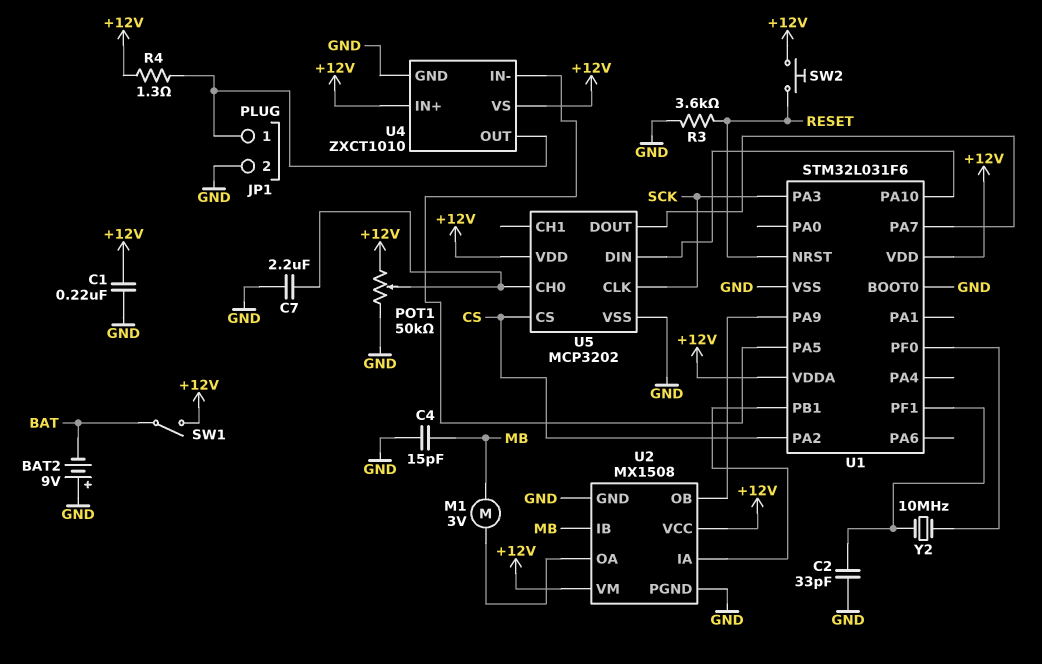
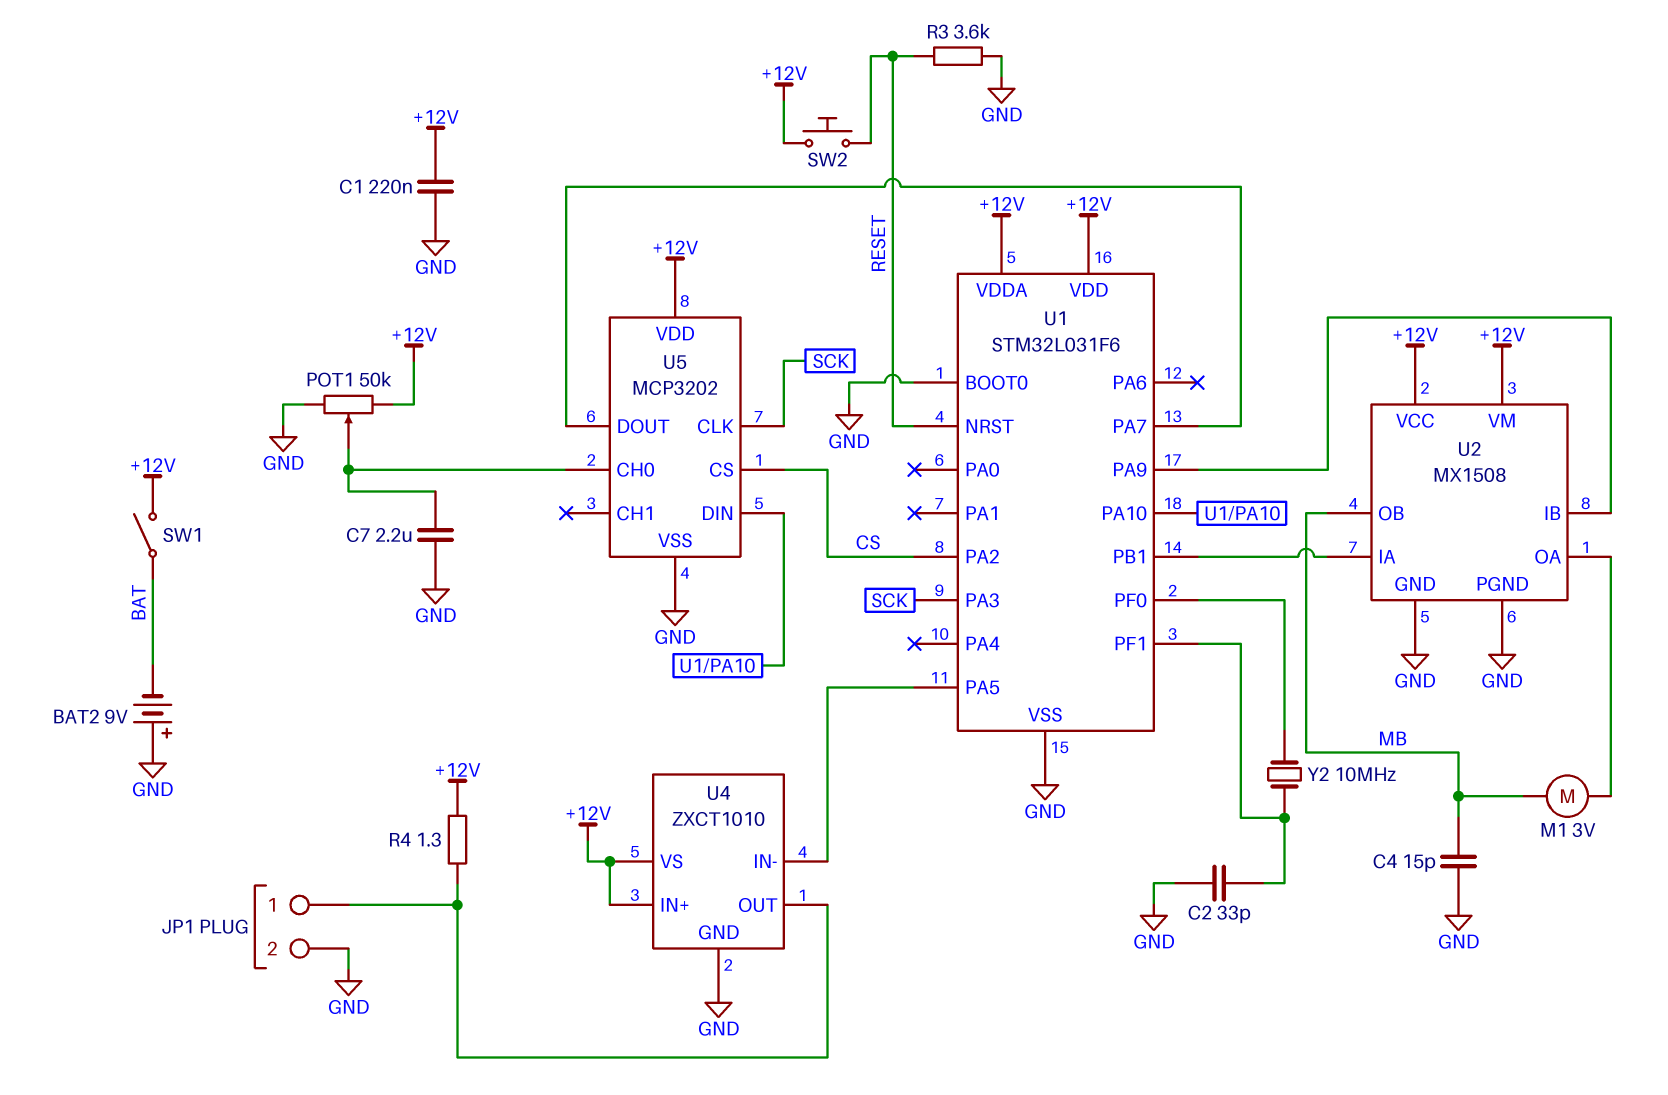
U2 pin IB: MB -> U1/PA9
U2 pin OB: U1/PA9 -> MB

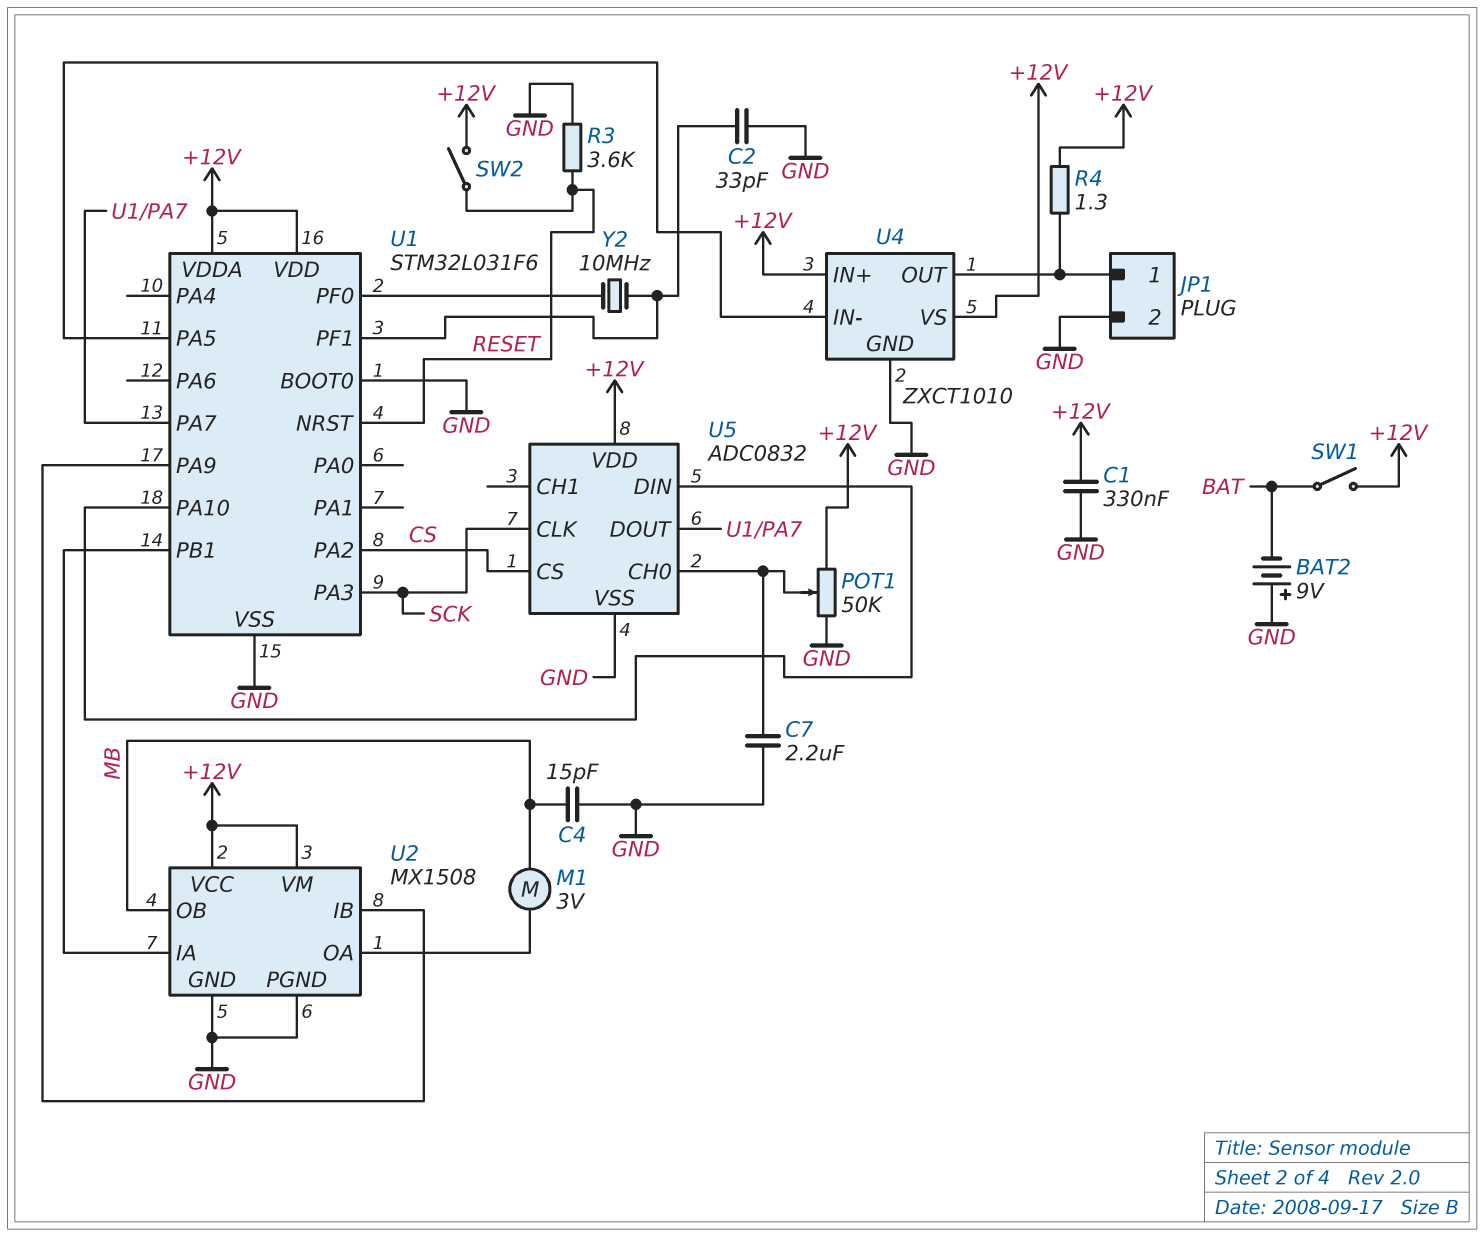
C1: 220nF (+12V, GND) -> 330nF (+12V, GND)
SW2: button (+12V, RESET) -> switch (+12V, RESET)
U5: MCP3202 -> ADC0832

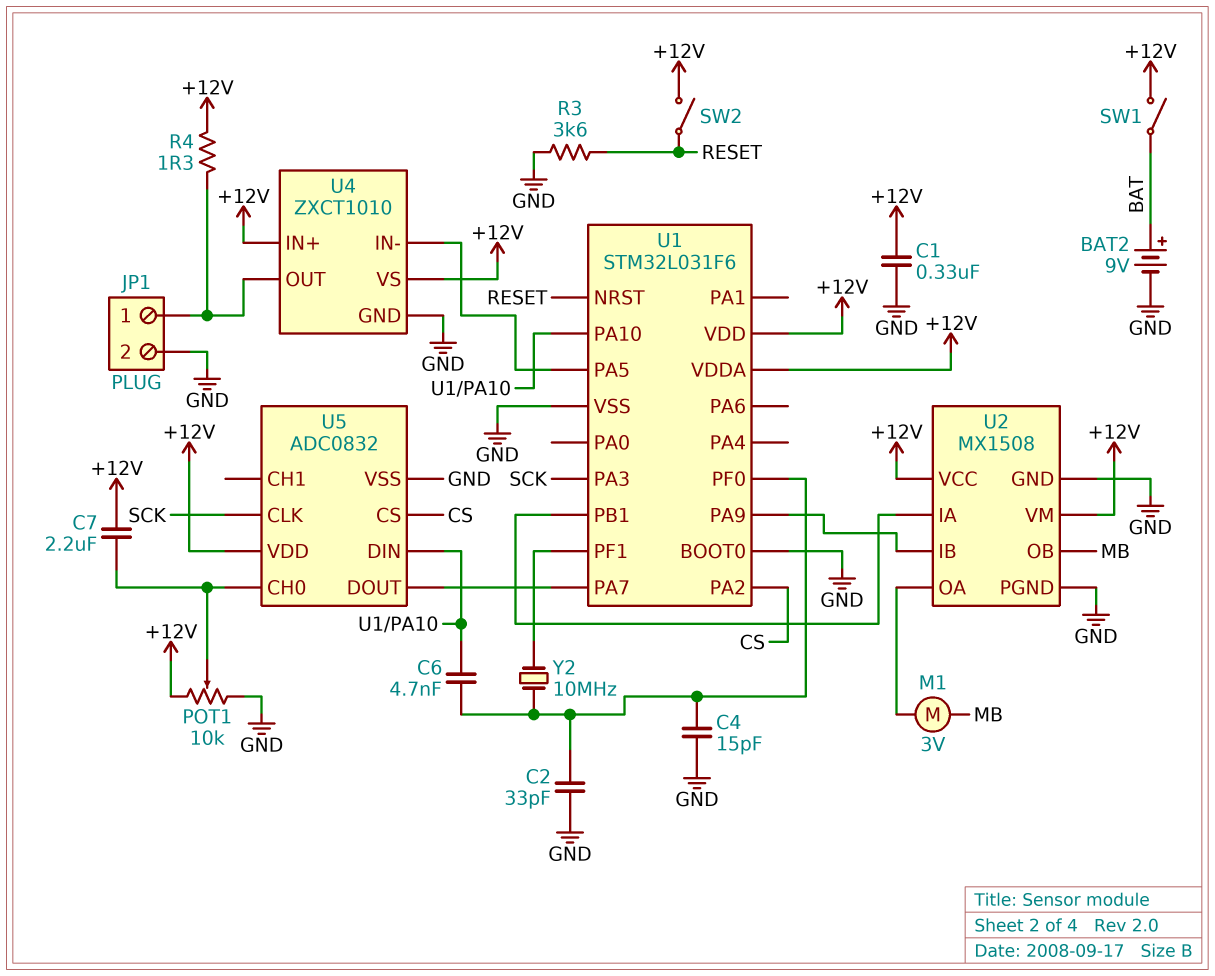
BAT2: 9V (plus GND, minus BAT) -> 9V (plus BAT, minus GND)
C2: 33pF (GND, U1/PF1) -> 33pF (GND, U1/PF0)
C4: 15pF (GND, MB) -> 15pF (GND, U1/PF0)
C6: none -> 4.7nF (U1/PA10, U1/PF0)
C7: 2.2uF (GND, U5/CH0) -> 2.2uF (+12V, U5/CH0)
POT1: 50k (+12V, GND, wiper U5/CH0) -> 10k (+12V, GND, wiper U5/CH0)

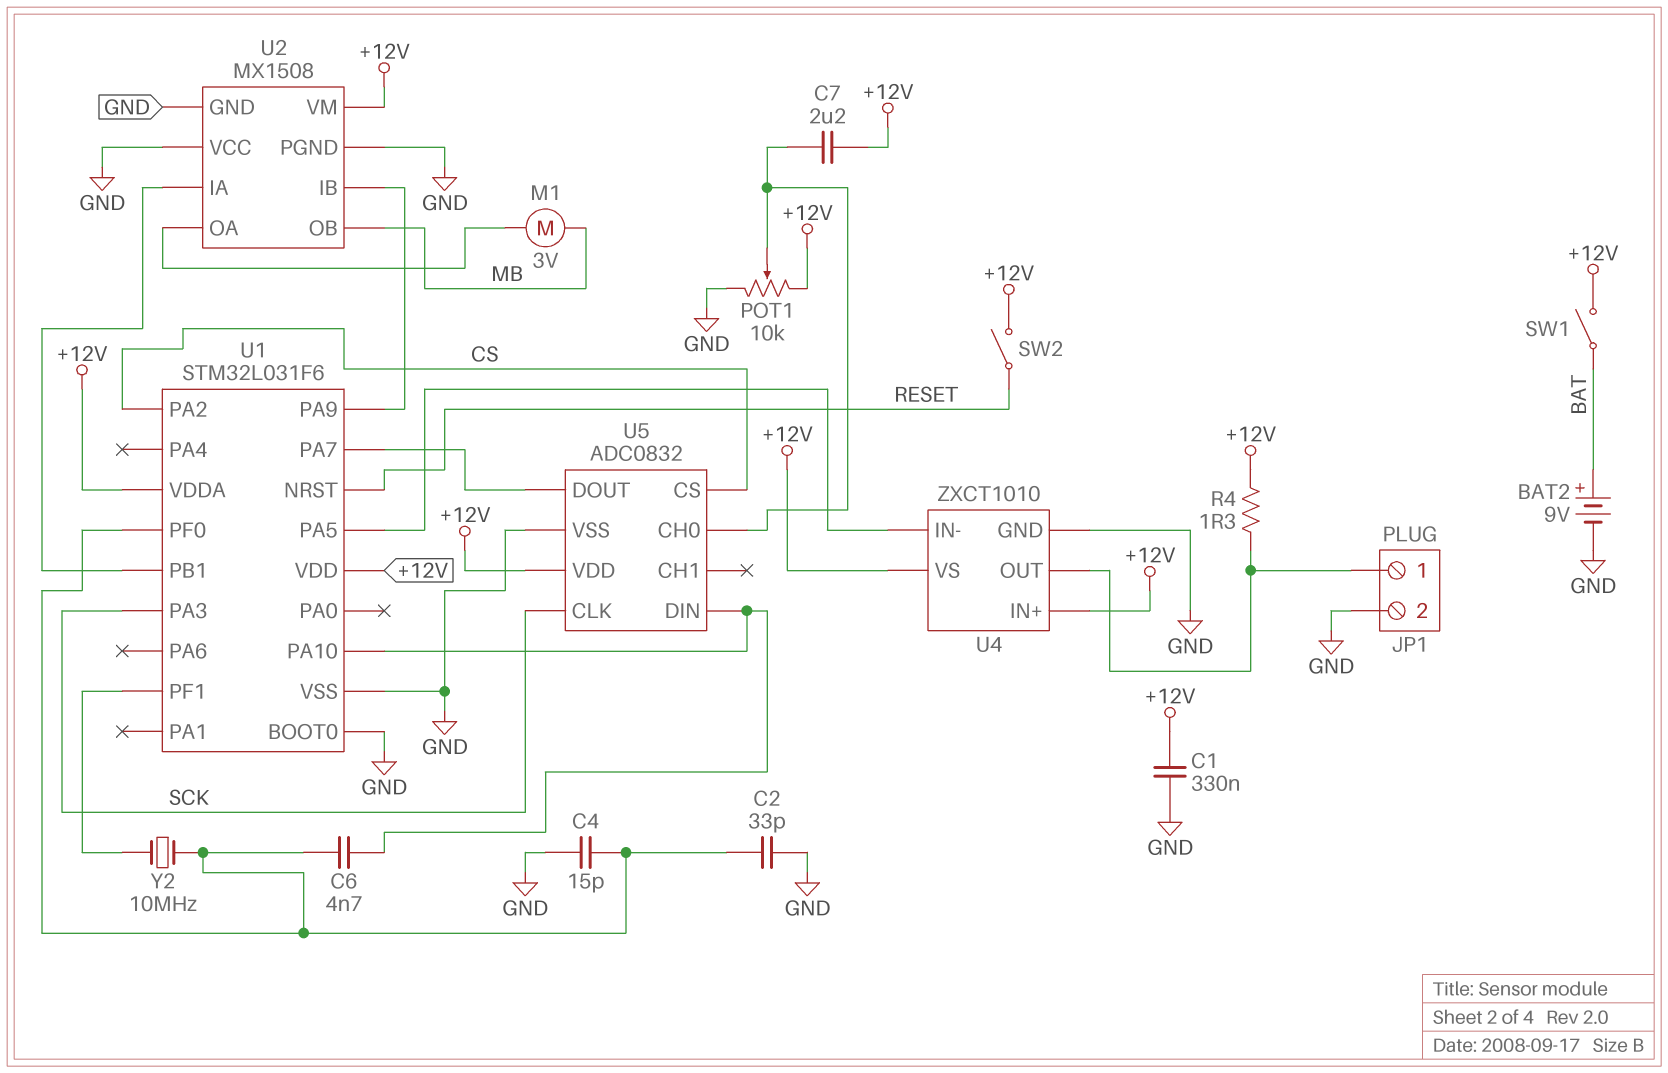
R3: 3.6k (GND, RESET) -> none
U2 pin VCC: +12V -> GND

